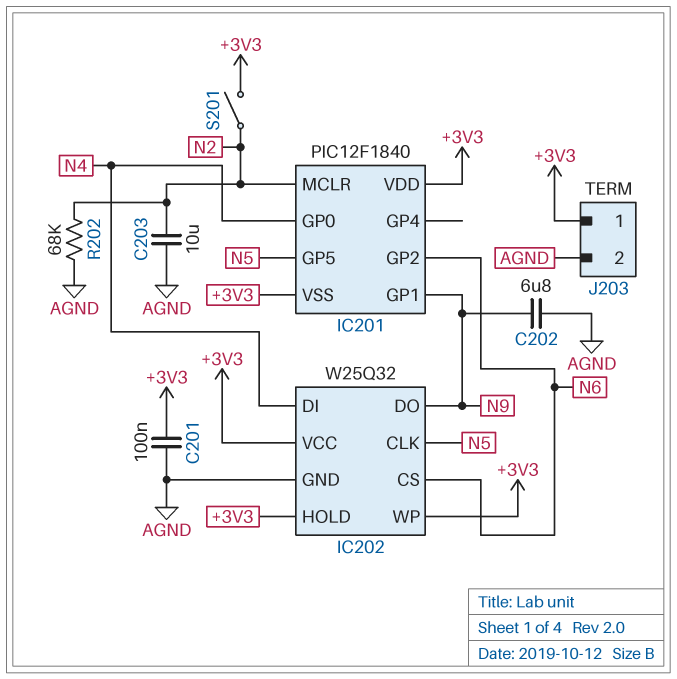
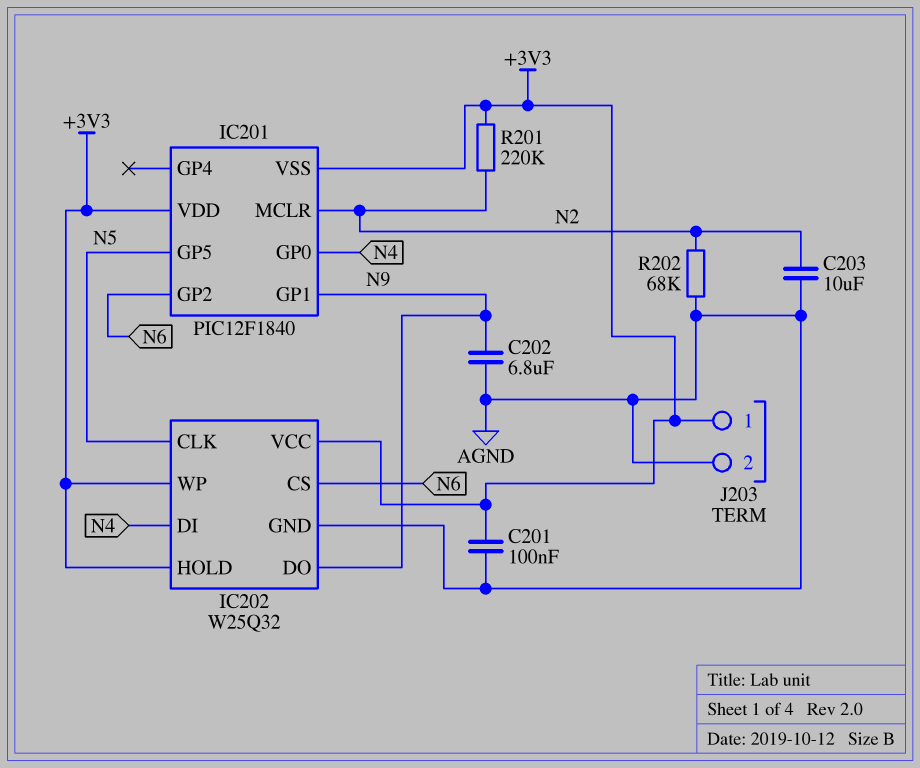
R201: none -> 220k (+3V3, N2)
S201: switch (+3V3, N2) -> none

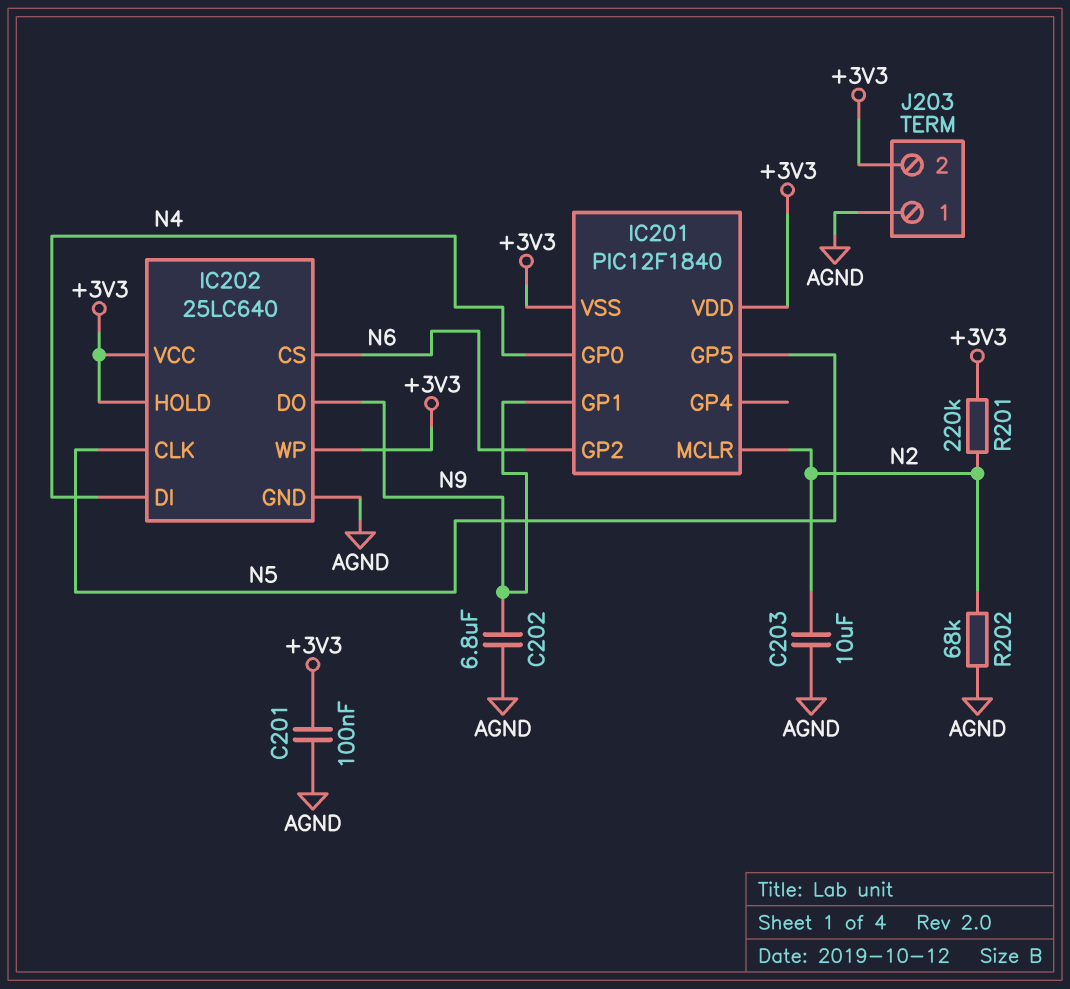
IC202: W25Q32 -> 25LC640
J203 pin 1: +3V3 -> AGND
J203 pin 2: AGND -> +3V3

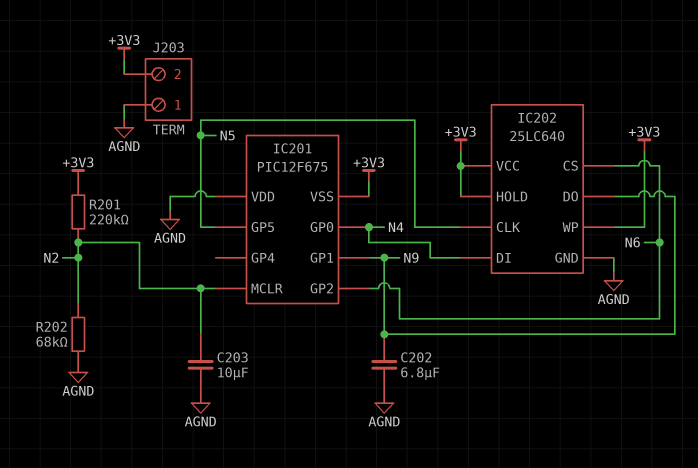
C201: 100nF (+3V3, AGND) -> none
IC201: PIC12F1840 -> PIC12F675
IC201 pin VDD: +3V3 -> AGND

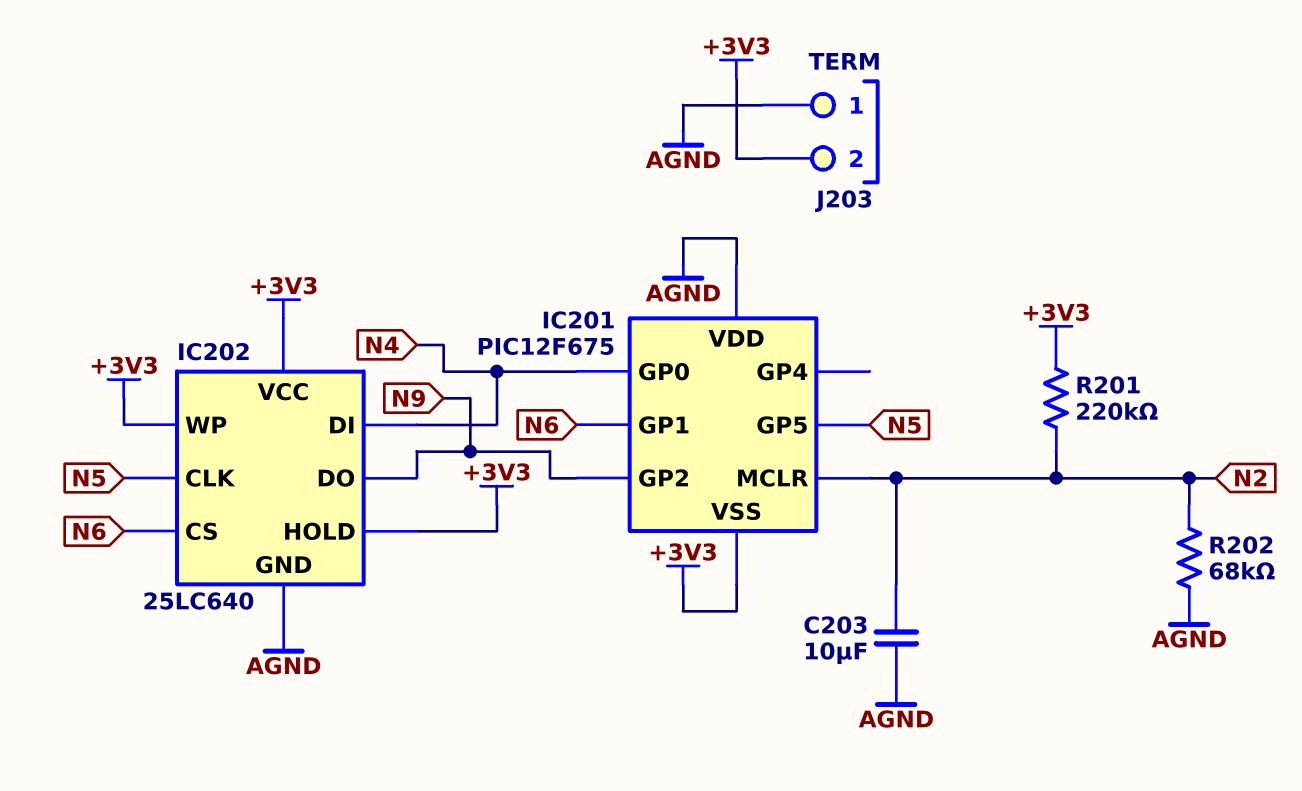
C202: 6.8uF (AGND, N9) -> none
IC201 pin GP1: N9 -> N6
IC201 pin GP2: N6 -> N9

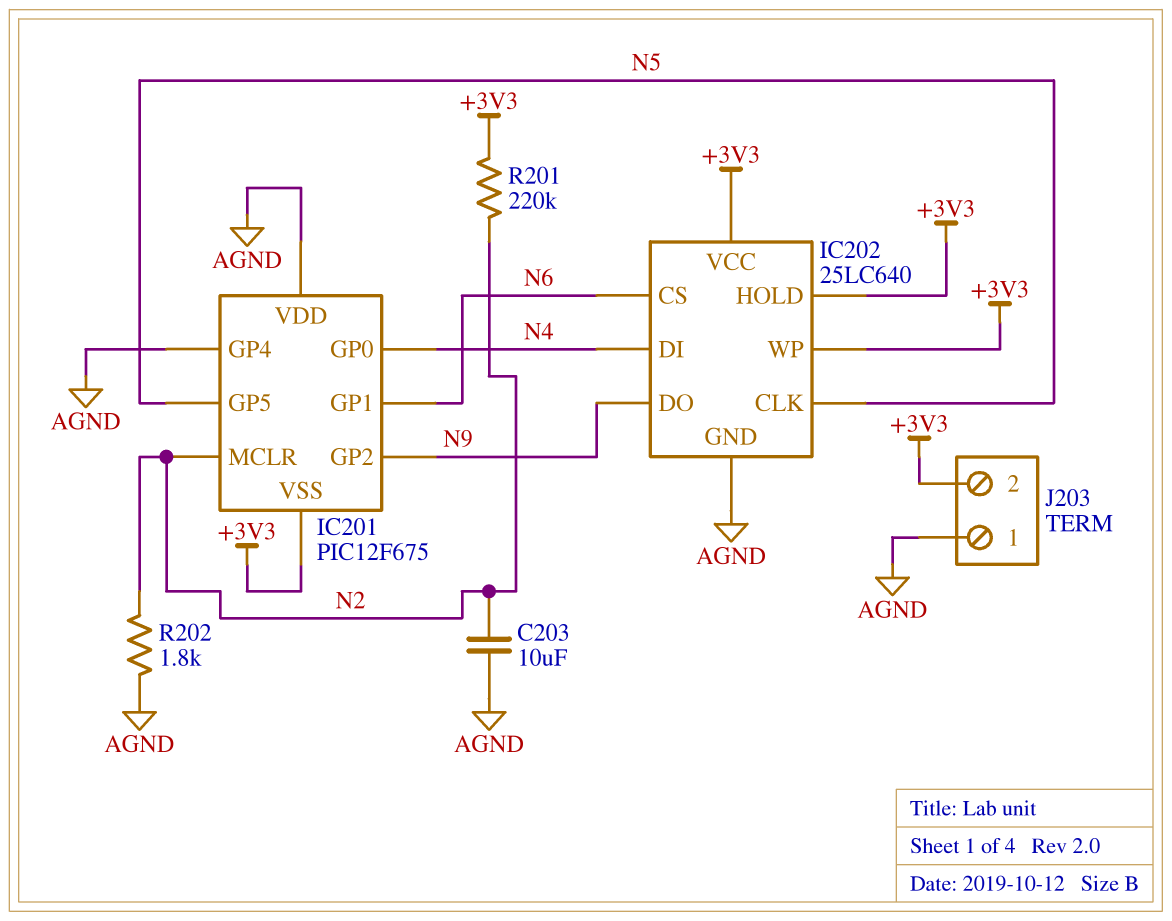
IC201 pin GP4: none -> AGND
R202: 68k (AGND, N2) -> 1.8k (AGND, N2)

